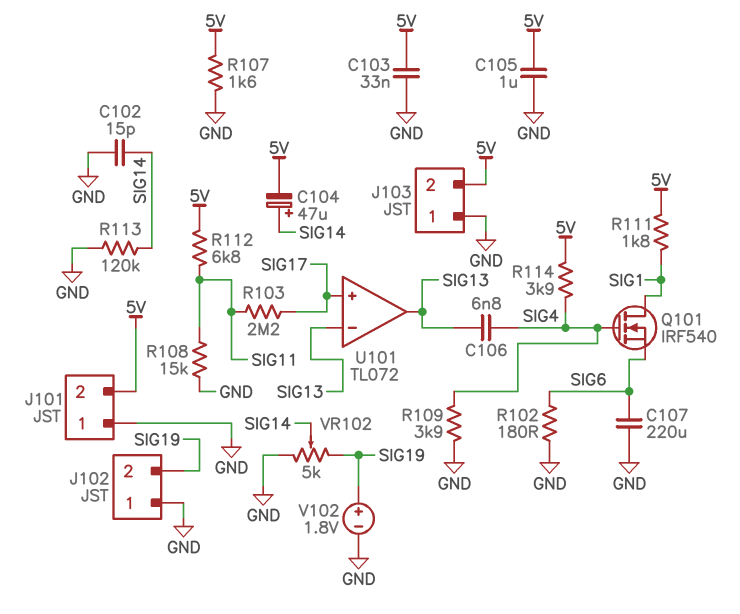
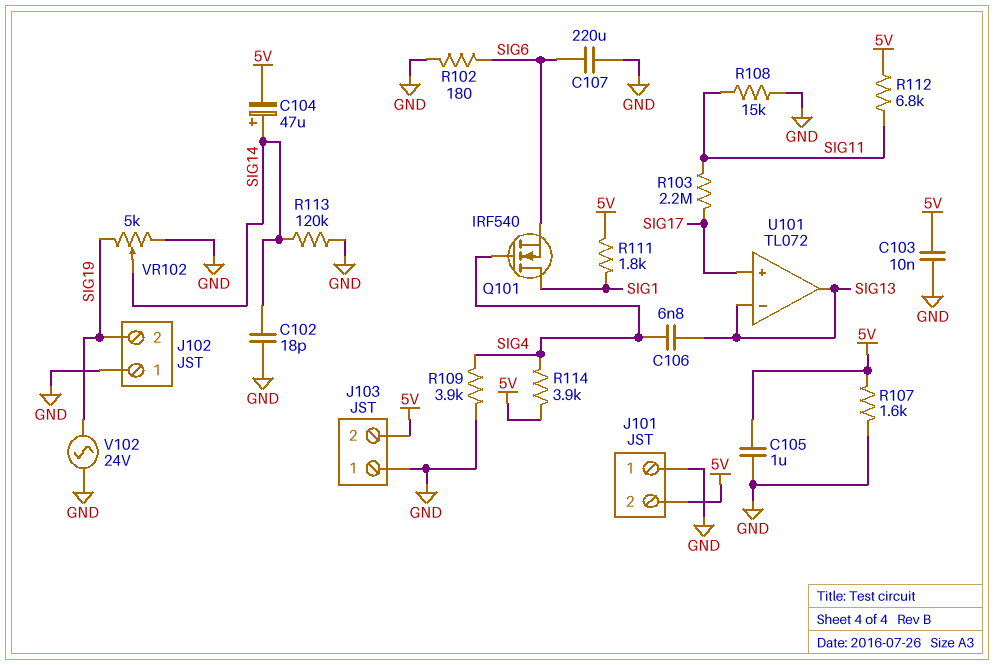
C102: 15pF (GND, SIG14) -> 18pF (GND, SIG14)
C103: 33nF (5V, GND) -> 10nF (5V, GND)
V102: 1.8V (plus SIG19, minus GND) -> AC 24V (GND, SIG19)

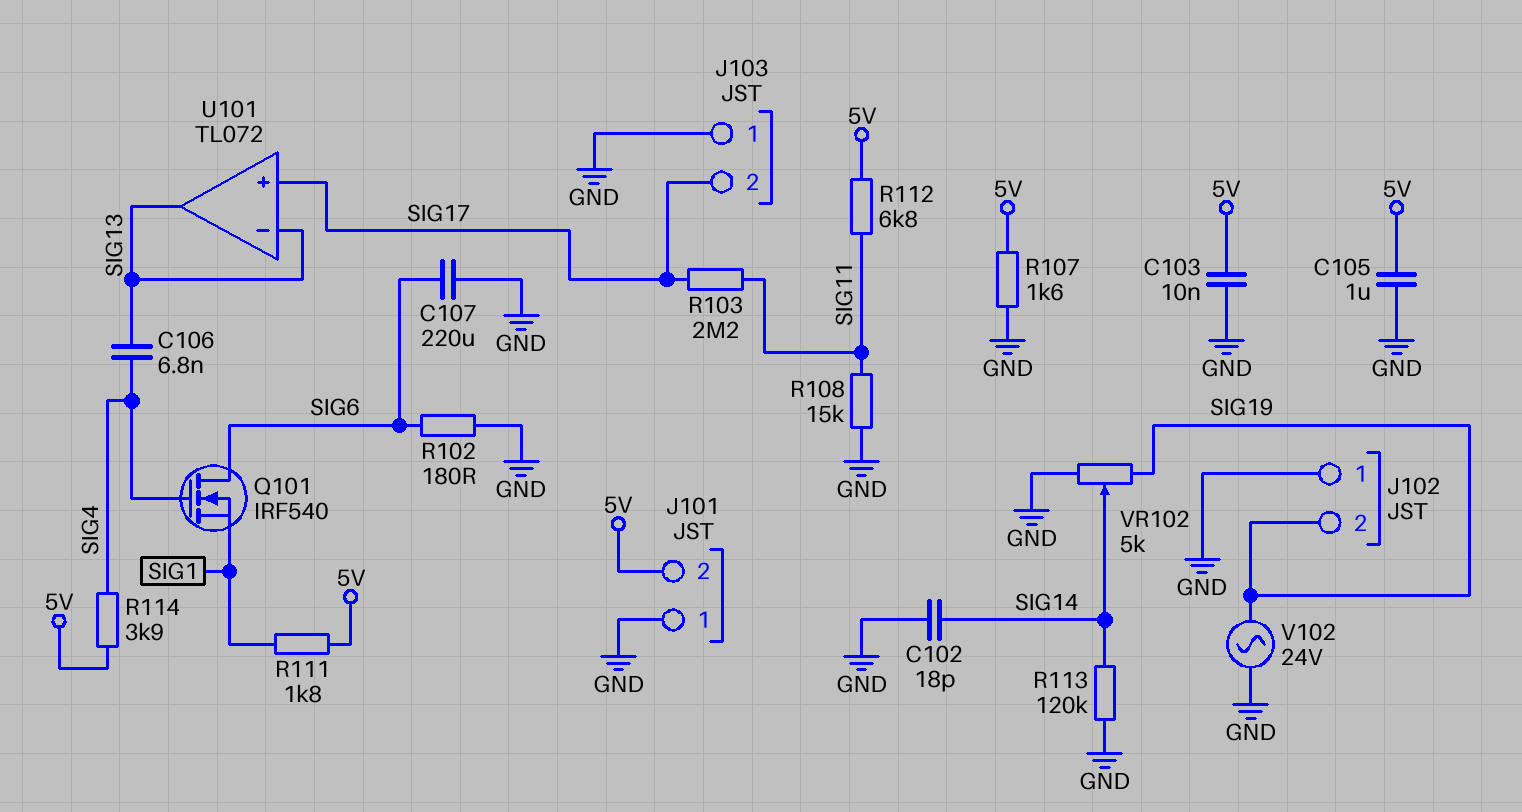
C104: 47uF (plus SIG14, minus 5V) -> none
J103 pin 2: 5V -> SIG17
Q101: NMOS IRF540 (G SIG4, D SIG1, S SIG6) -> NMOS IRF540 (G SIG4, D SIG6, S SIG1)
R109: 3.9k (GND, SIG4) -> none

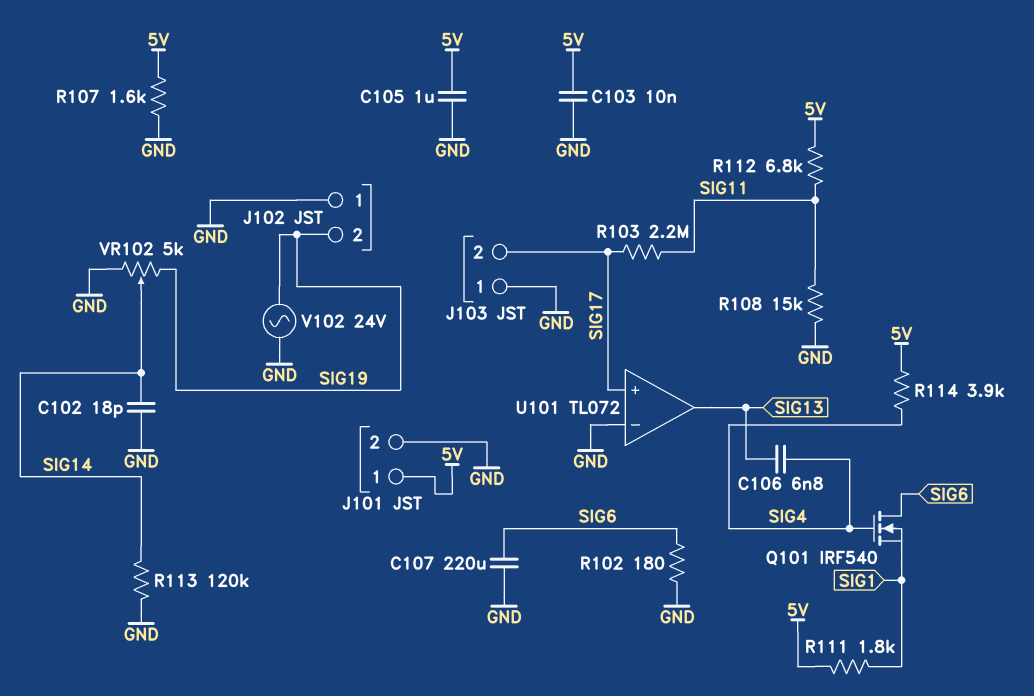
J101 pin 1: GND -> 5V
J101 pin 2: 5V -> GND
U101 pin in-: SIG13 -> GND

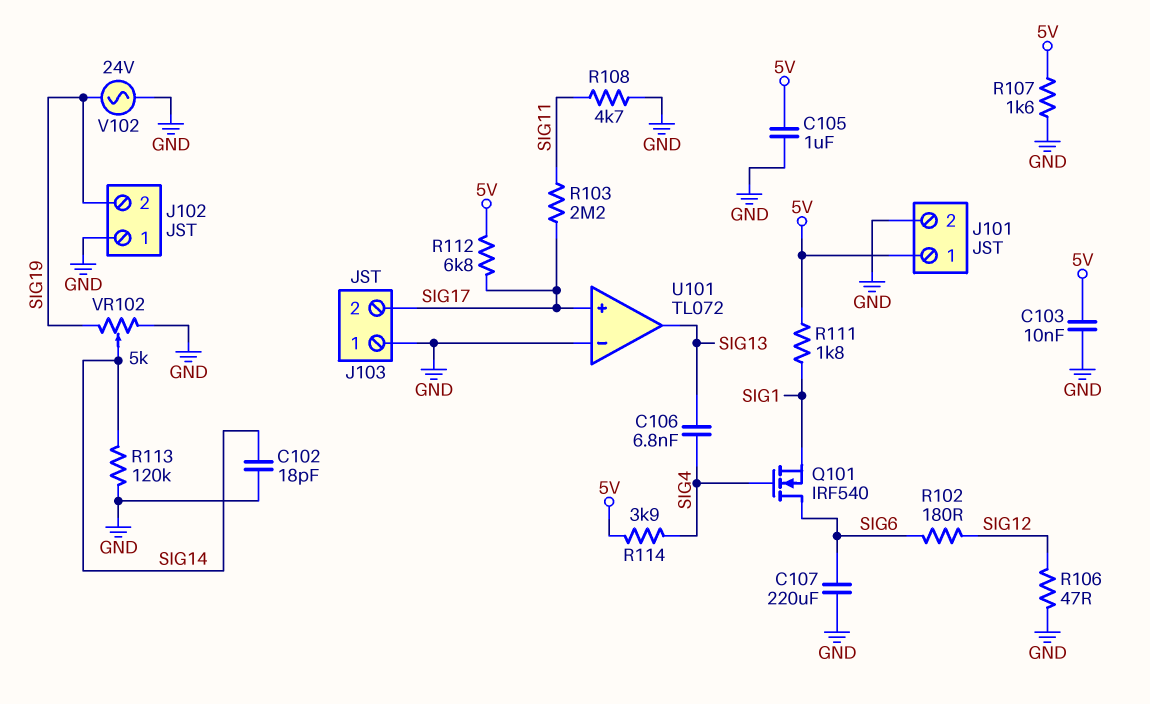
R102: 180 (GND, SIG6) -> 180 (SIG6, SIG12)
R106: none -> 47 (GND, SIG12)
R108: 15k (GND, SIG11) -> 4.7k (GND, SIG11)
R112: 6.8k (5V, SIG11) -> 6.8k (5V, SIG17)

